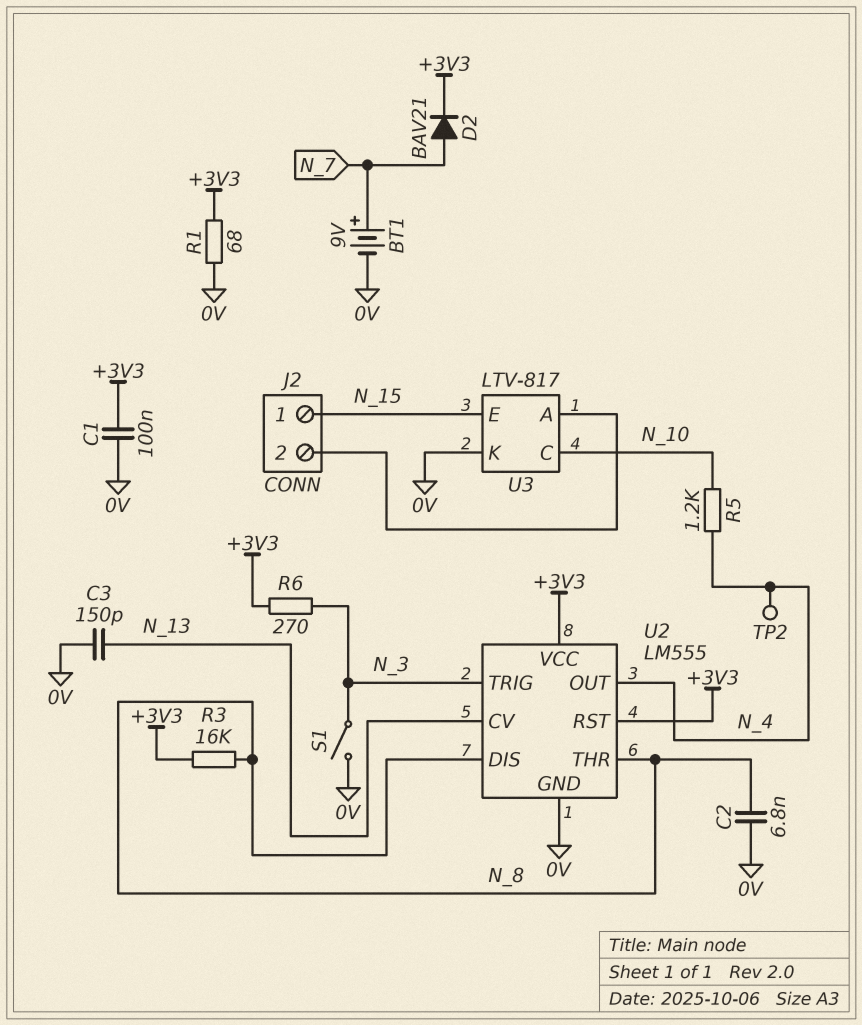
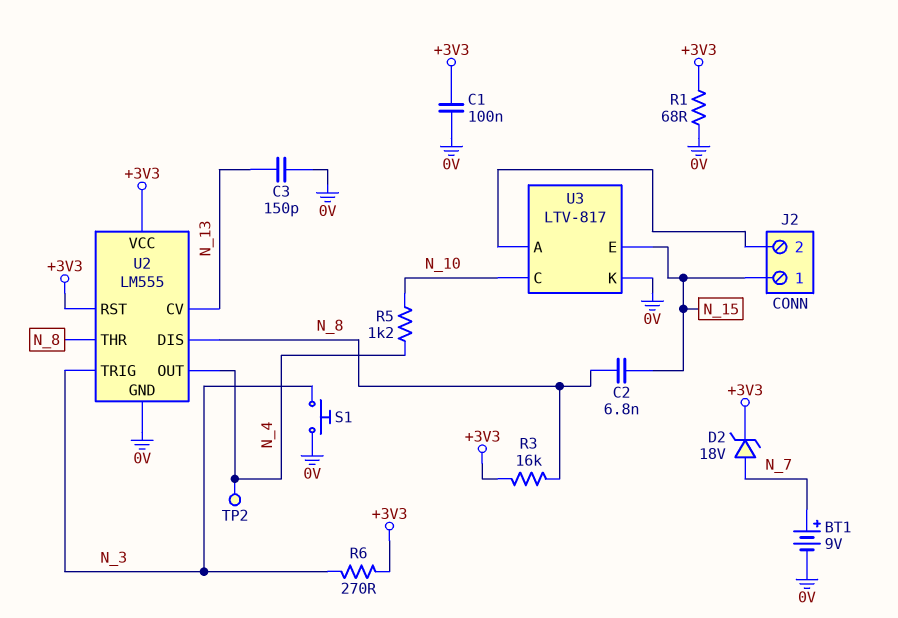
C2: 6.8nF (0V, N_8) -> 6.8nF (N_8, N_15)
D2: diode BAV21 (A N_7, K +3V3) -> zener 18V (A N_7, K +3V3)
S1: switch (0V, N_3) -> button (0V, N_3)

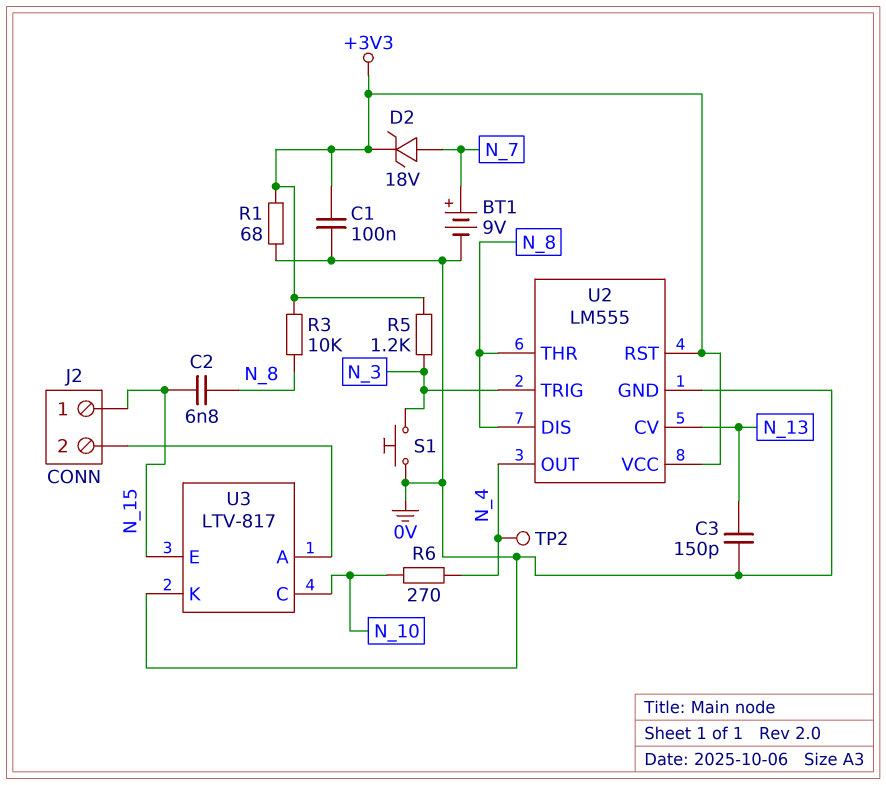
R3: 16k (+3V3, N_8) -> 10k (+3V3, N_8)
R5: 1.2k (N_4, N_10) -> 1.2k (+3V3, N_3)
R6: 270 (+3V3, N_3) -> 270 (N_4, N_10)

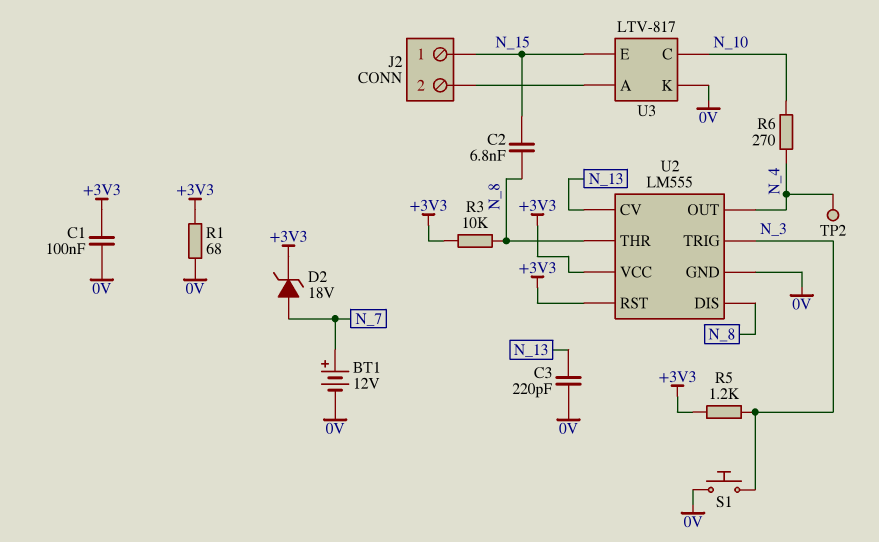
BT1: 9V (plus N_7, minus 0V) -> 12V (plus N_7, minus 0V)
C3: 150pF (0V, N_13) -> 220pF (0V, N_13)

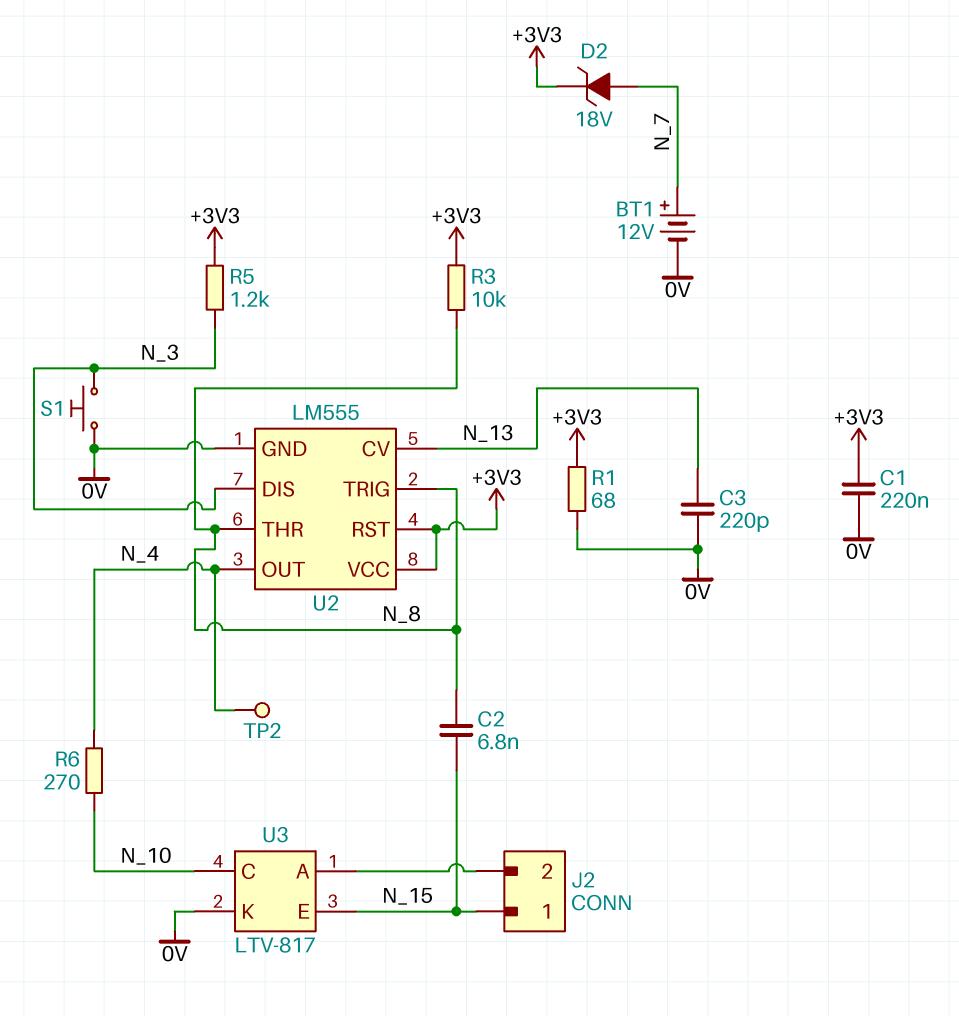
C1: 100nF (+3V3, 0V) -> 220nF (+3V3, 0V)
U2 pin DIS: N_8 -> N_3
U2 pin TRIG: N_3 -> N_8

